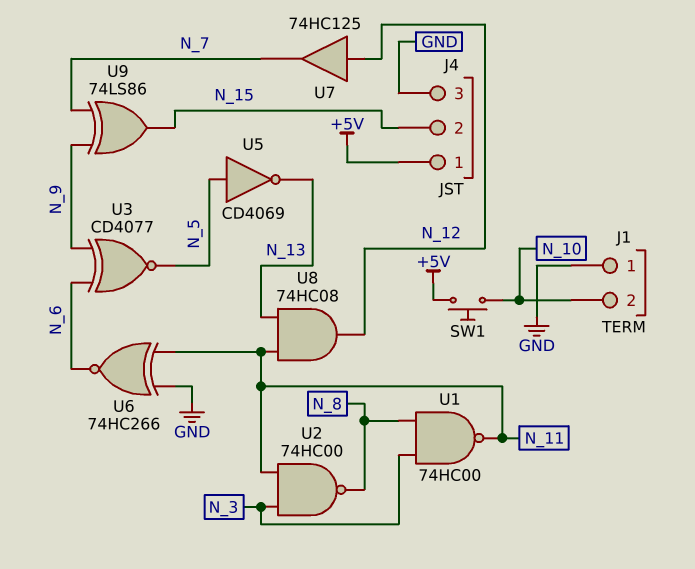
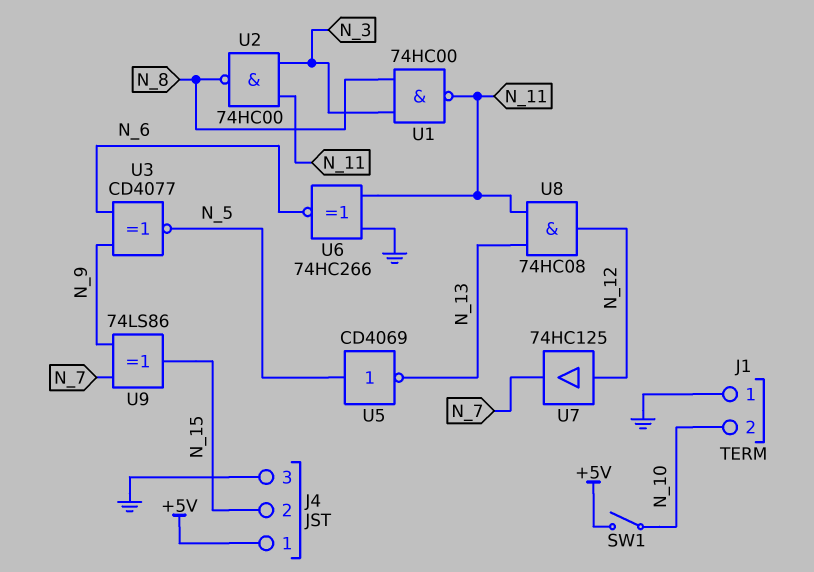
SW1: button (+5V, N_10) -> switch (+5V, N_10)

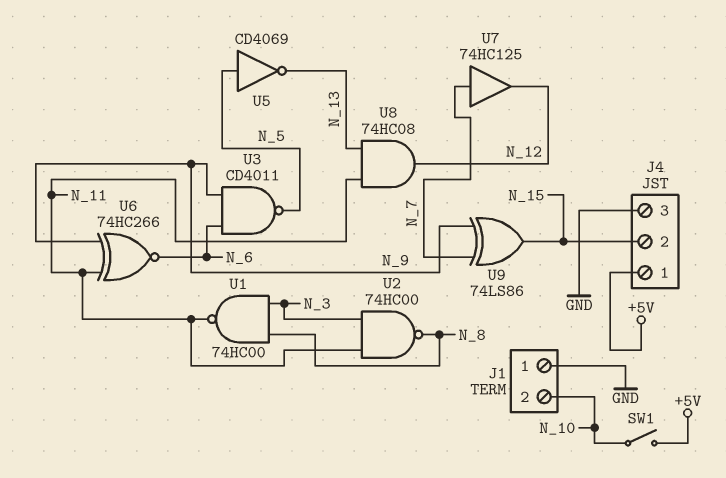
U3: XNOR CD4077 (in N_6, in N_9, out N_5) -> NAND CD4011 (in N_6, in N_9, out N_5)
U6: XNOR 74HC266 (in GND, in N_11, out N_6) -> XNOR 74HC266 (in N_9, in N_11, out N_6)
U7: buffer 74HC125 (in N_12, out N_7) -> buffer 74HC125 (in N_7, out N_12)

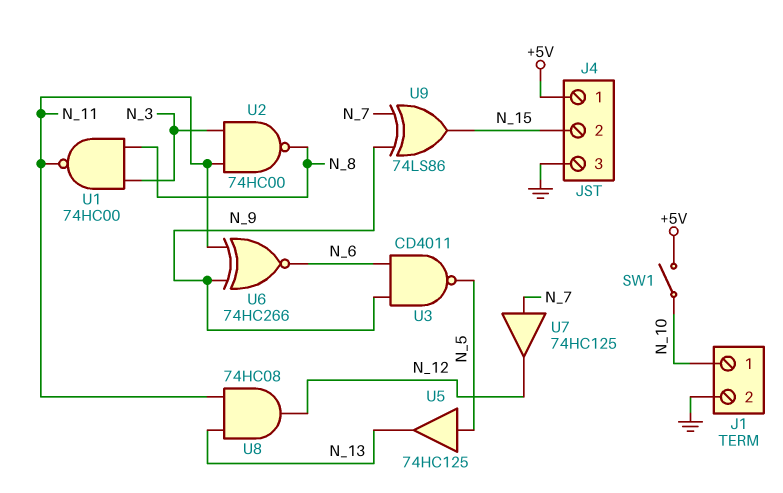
J1 pin 1: GND -> N_10
J1 pin 2: N_10 -> GND
U5: NOT CD4069 (in N_5, out N_13) -> buffer 74HC125 (in N_5, out N_13)

